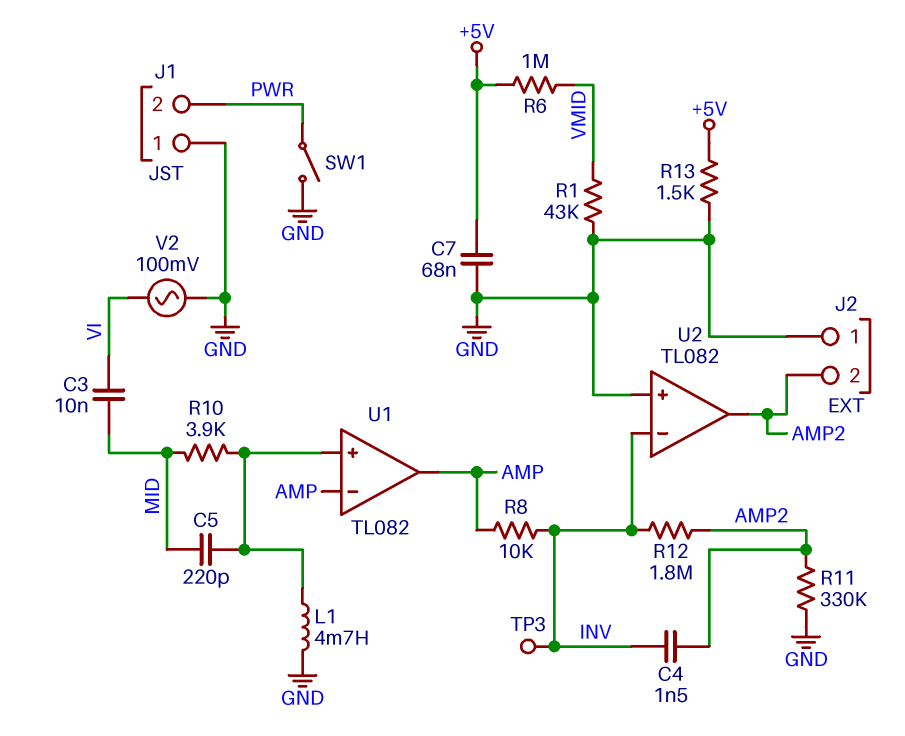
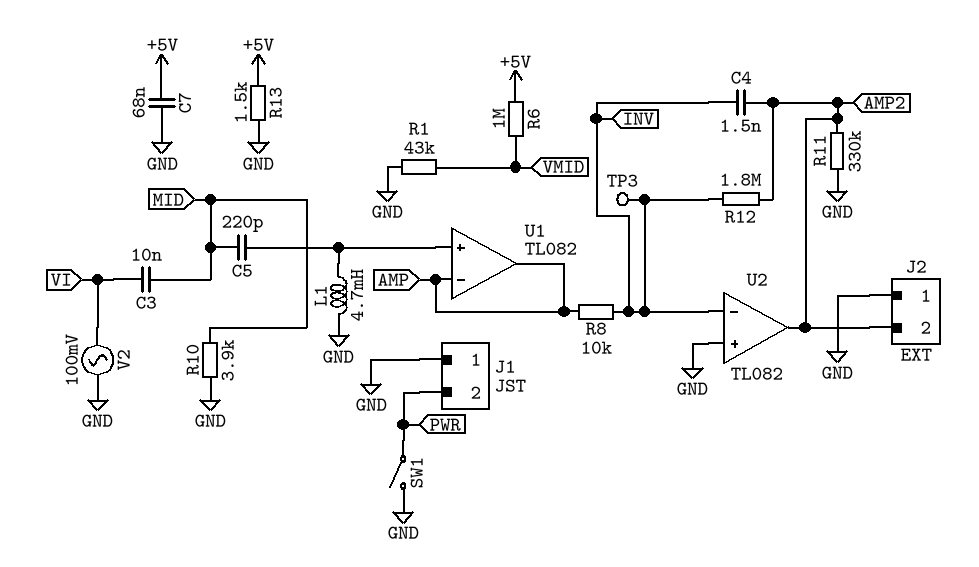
R10: 3.9k (MID, U1/in+) -> 3.9k (GND, MID)

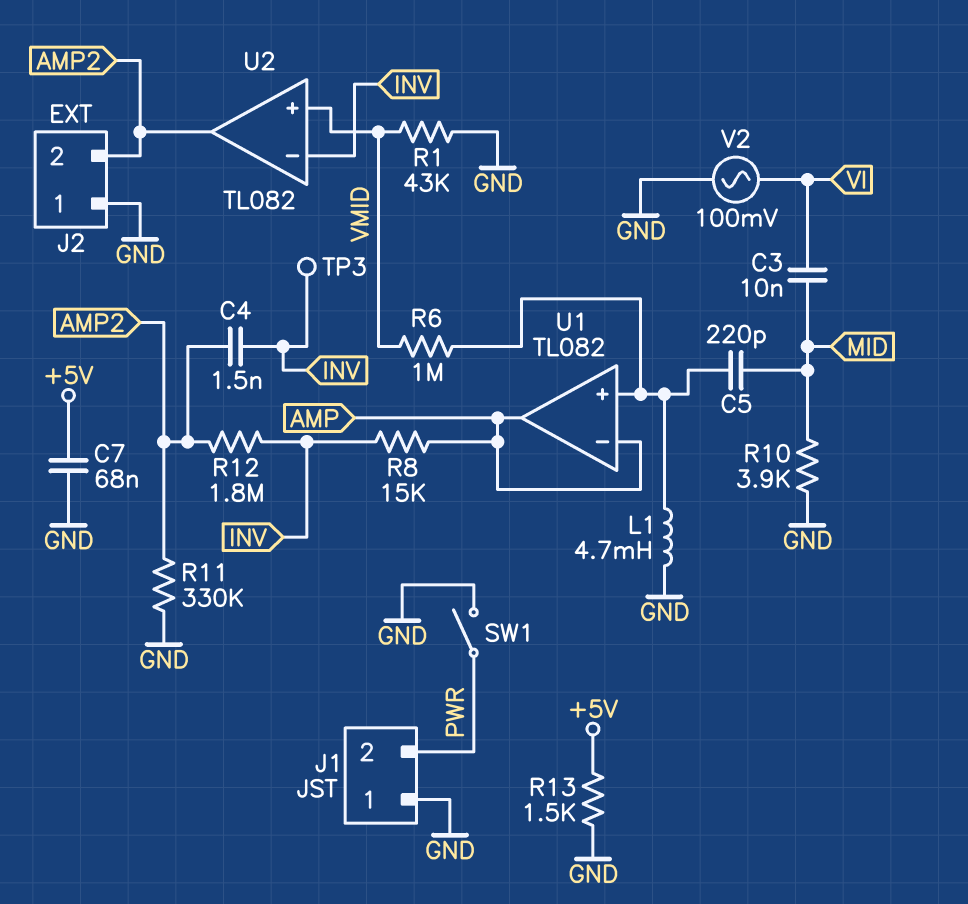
R6: 1M (+5V, VMID) -> 1M (U1/in+, VMID)
R8: 10k (AMP, INV) -> 15k (AMP, INV)
U2 pin in+: GND -> VMID

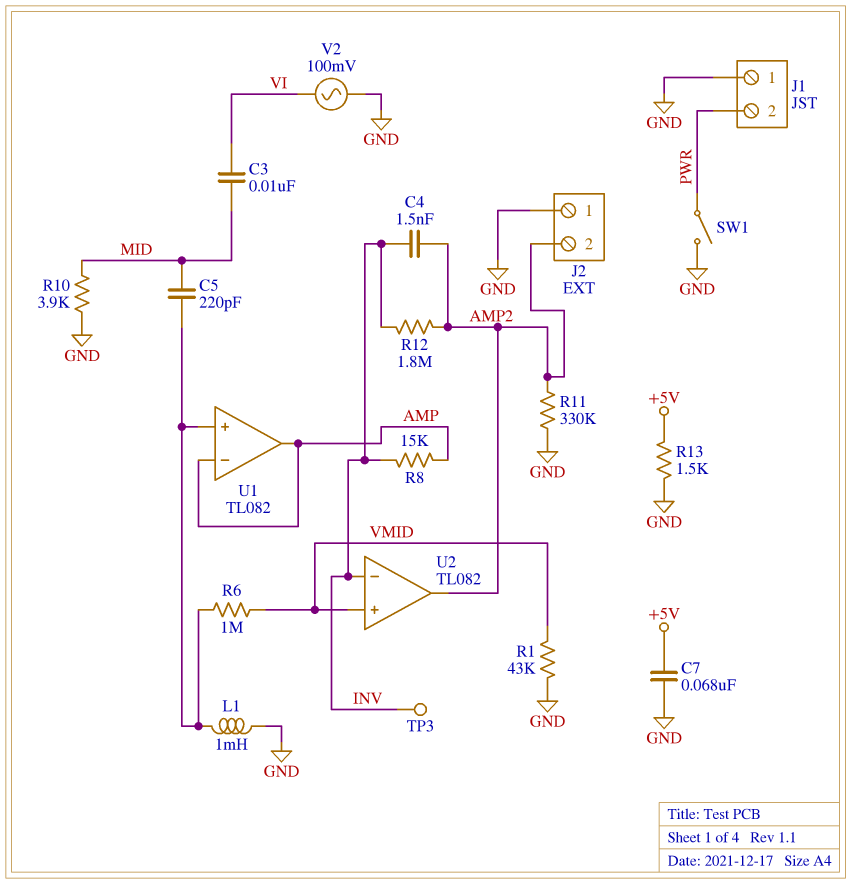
L1: 4.7mH (GND, U1/in+) -> 1mH (GND, U1/in+)

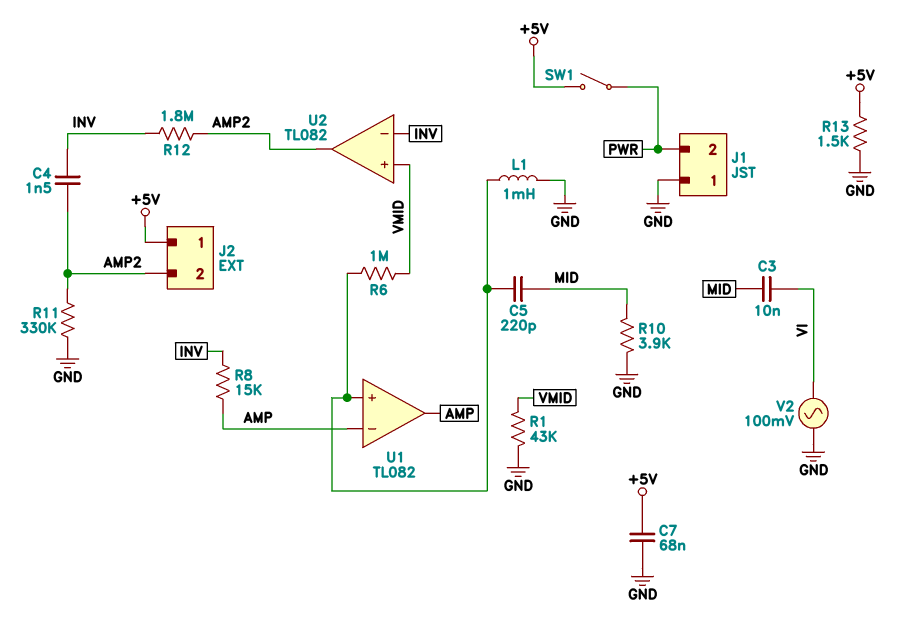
J2 pin 1: GND -> +5V
SW1: switch (GND, PWR) -> switch (+5V, PWR)
TP3: test point (INV) -> none

